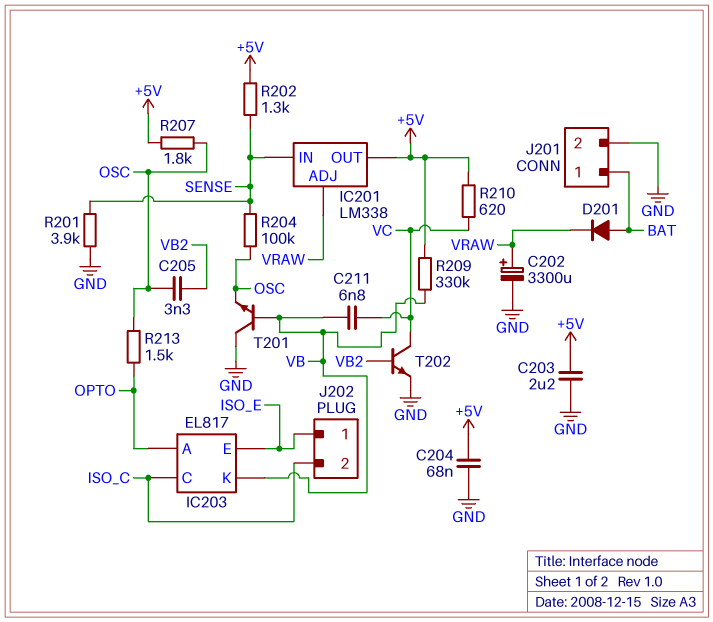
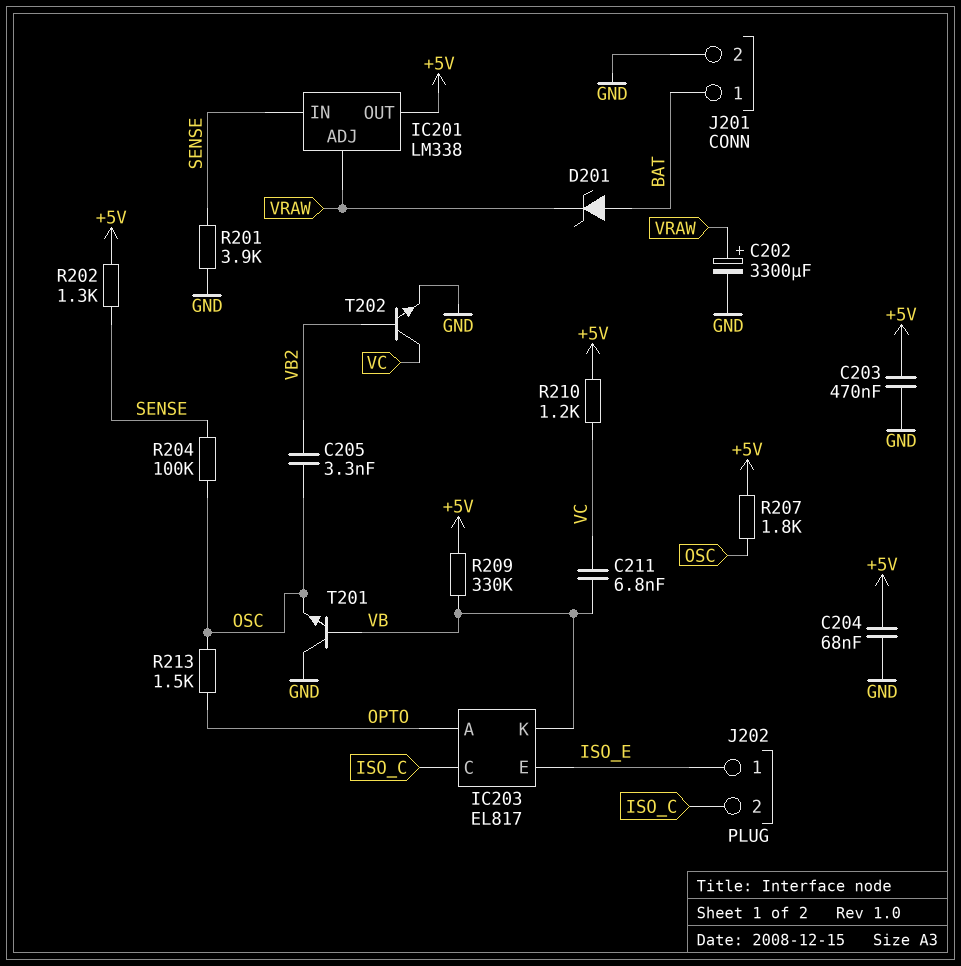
C203: 2.2uF (+5V, GND) -> 470nF (+5V, GND)
D201: diode (A BAT, K VRAW) -> zener (A BAT, K VRAW)
R210: 620 (+5V, VC) -> 1.2k (+5V, VC)

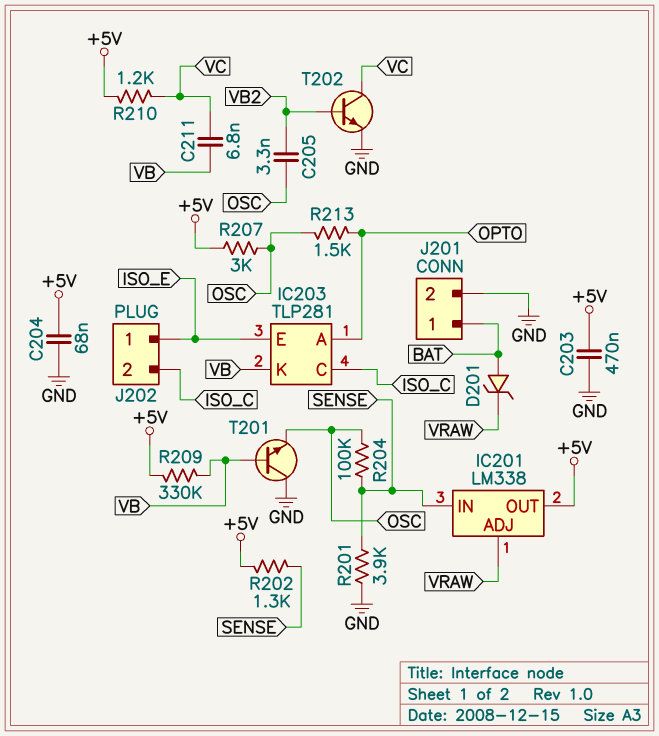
C202: 3300uF (plus VRAW, minus GND) -> none
IC203: EL817 -> TLP281
R207: 1.8k (+5V, OSC) -> 3k (+5V, OSC)

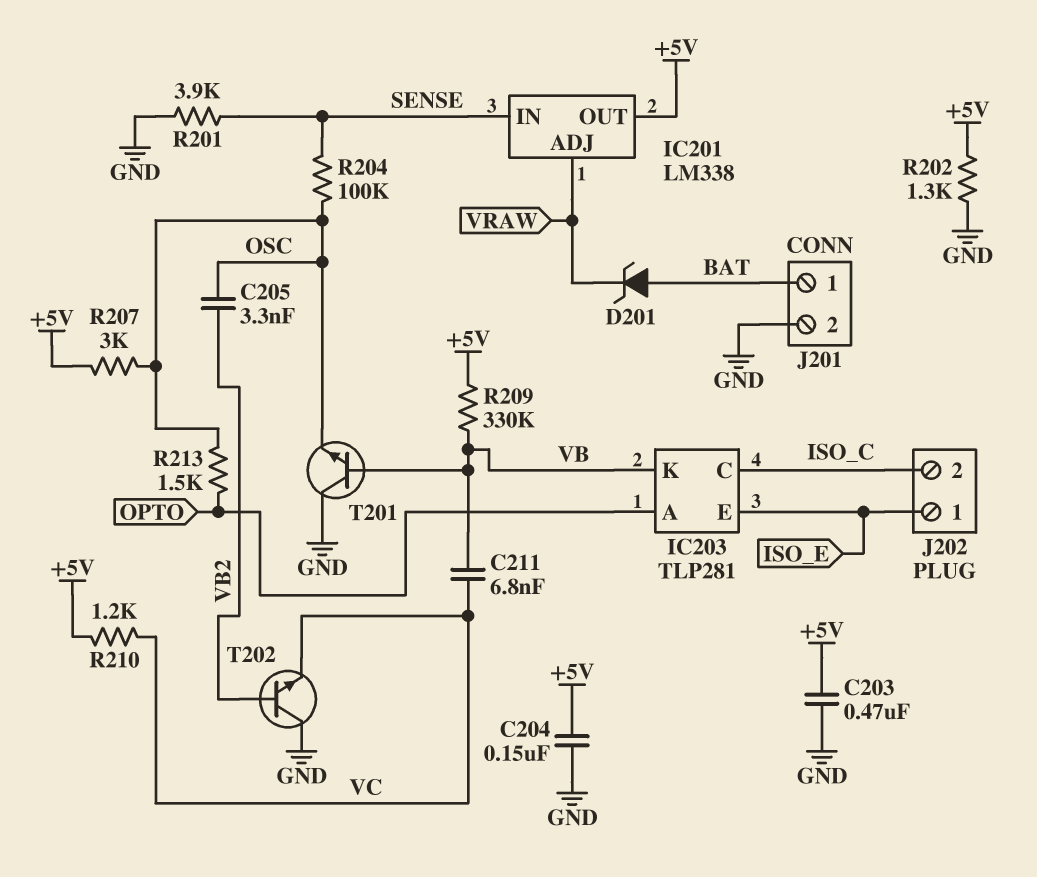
C204: 68nF (+5V, GND) -> 150nF (+5V, GND)
R202: 1.3k (+5V, SENSE) -> 1.3k (+5V, GND)
T202: NPN (B VB2, C VC, E GND) -> NPN (B VB2, C GND, E VC)

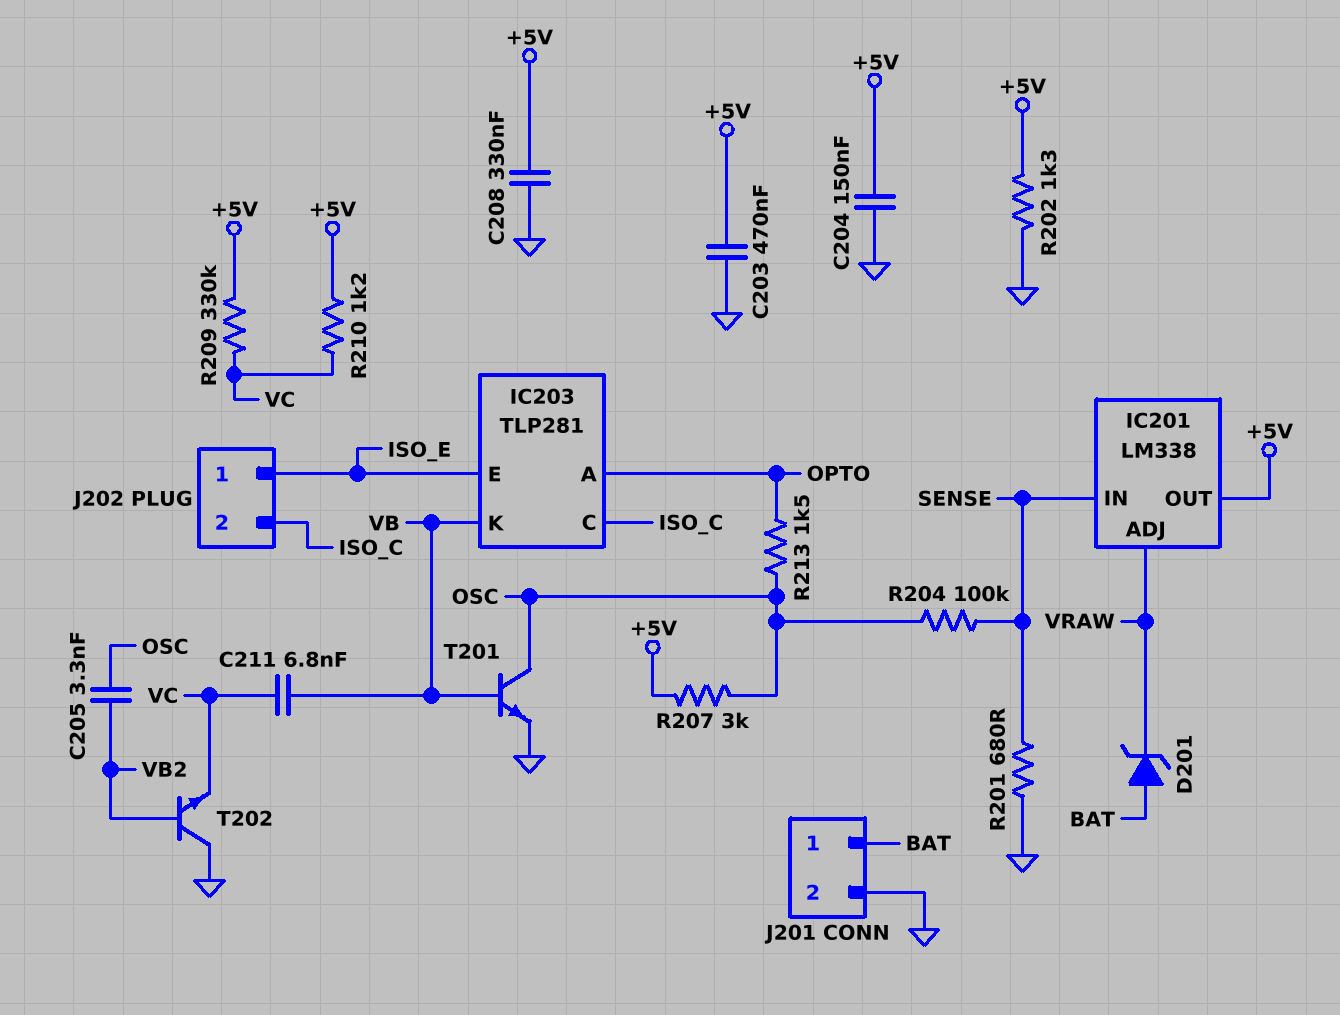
C208: none -> 330nF (+5V, GND)
R201: 3.9k (GND, SENSE) -> 680 (GND, SENSE)
R209: 330k (+5V, VB) -> 330k (+5V, VC)
T201: NPN (B VB, C GND, E OSC) -> NPN (B VB, C OSC, E GND)

